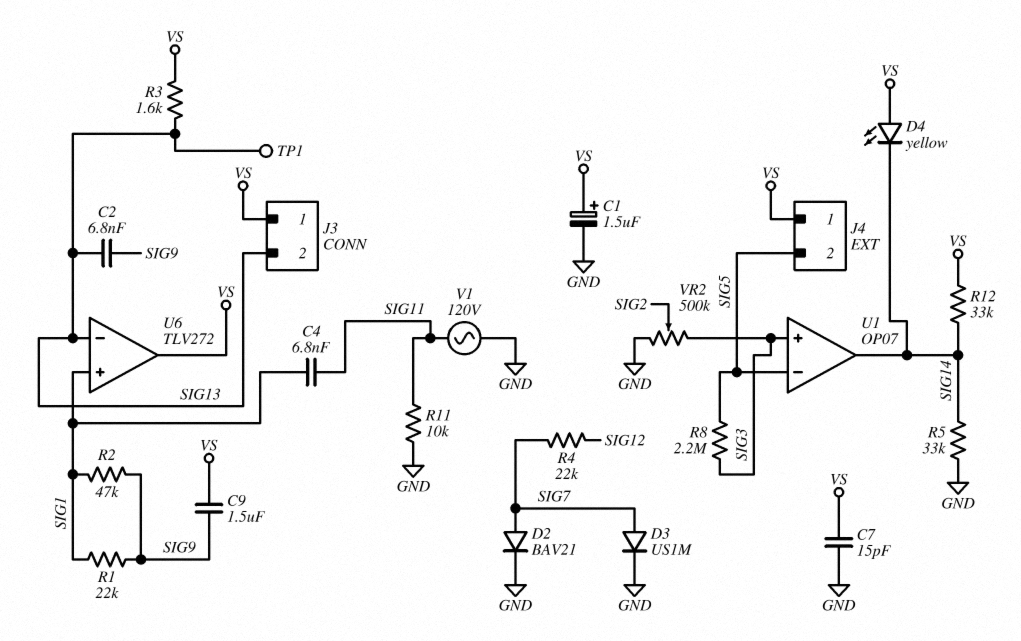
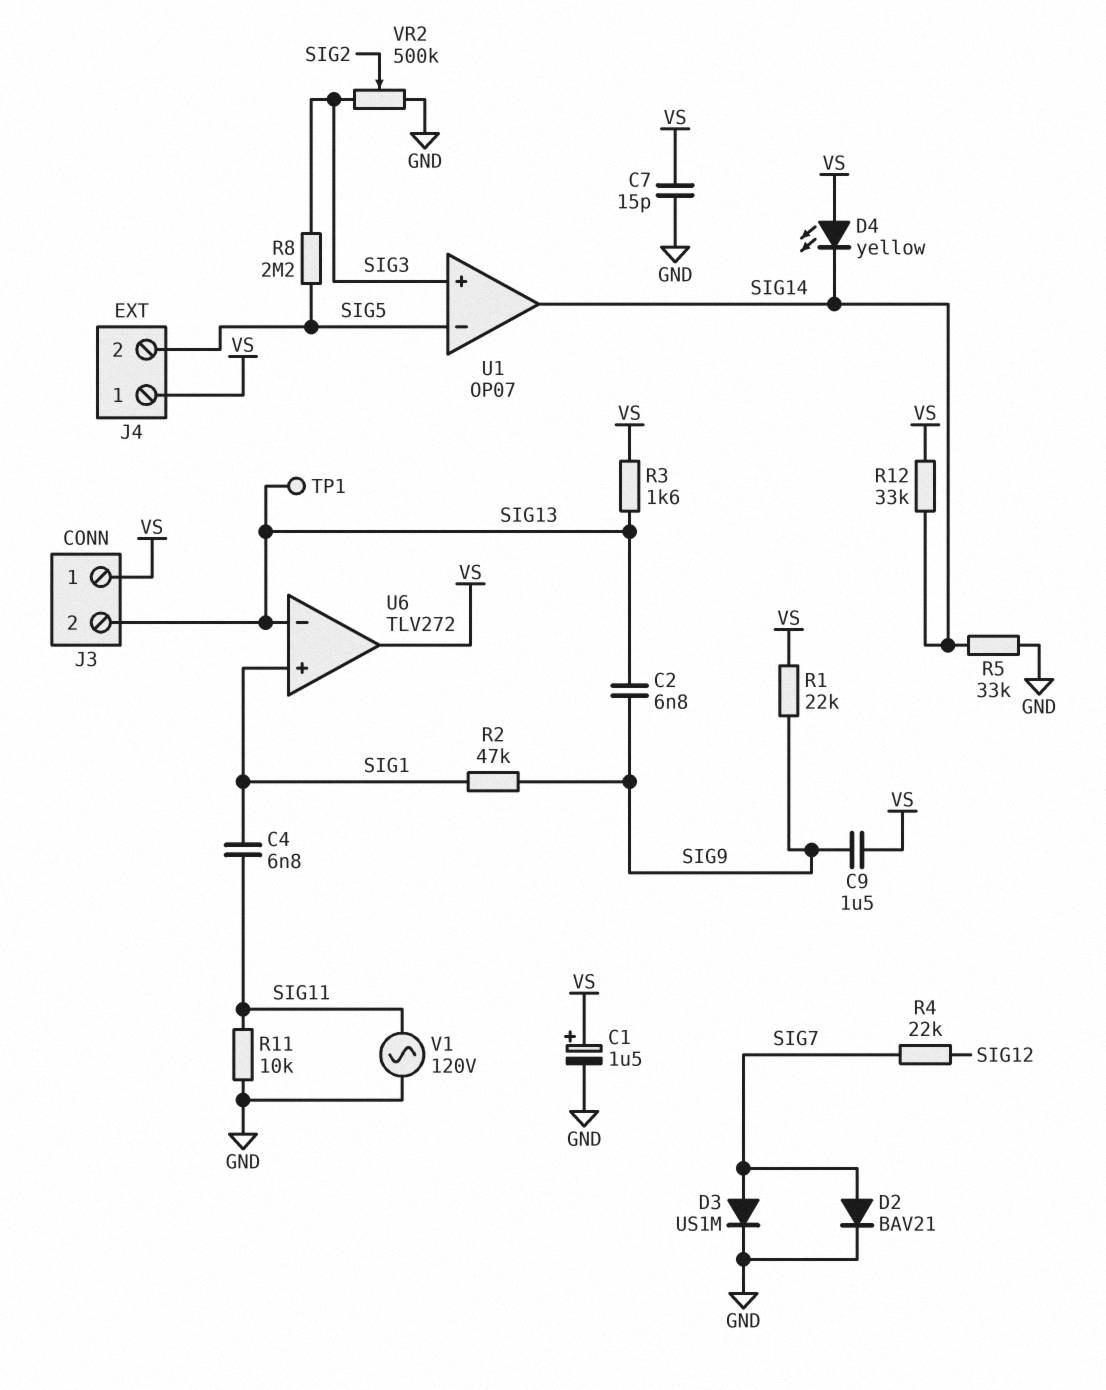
R1: 22k (SIG1, SIG9) -> 22k (SIG9, VS)

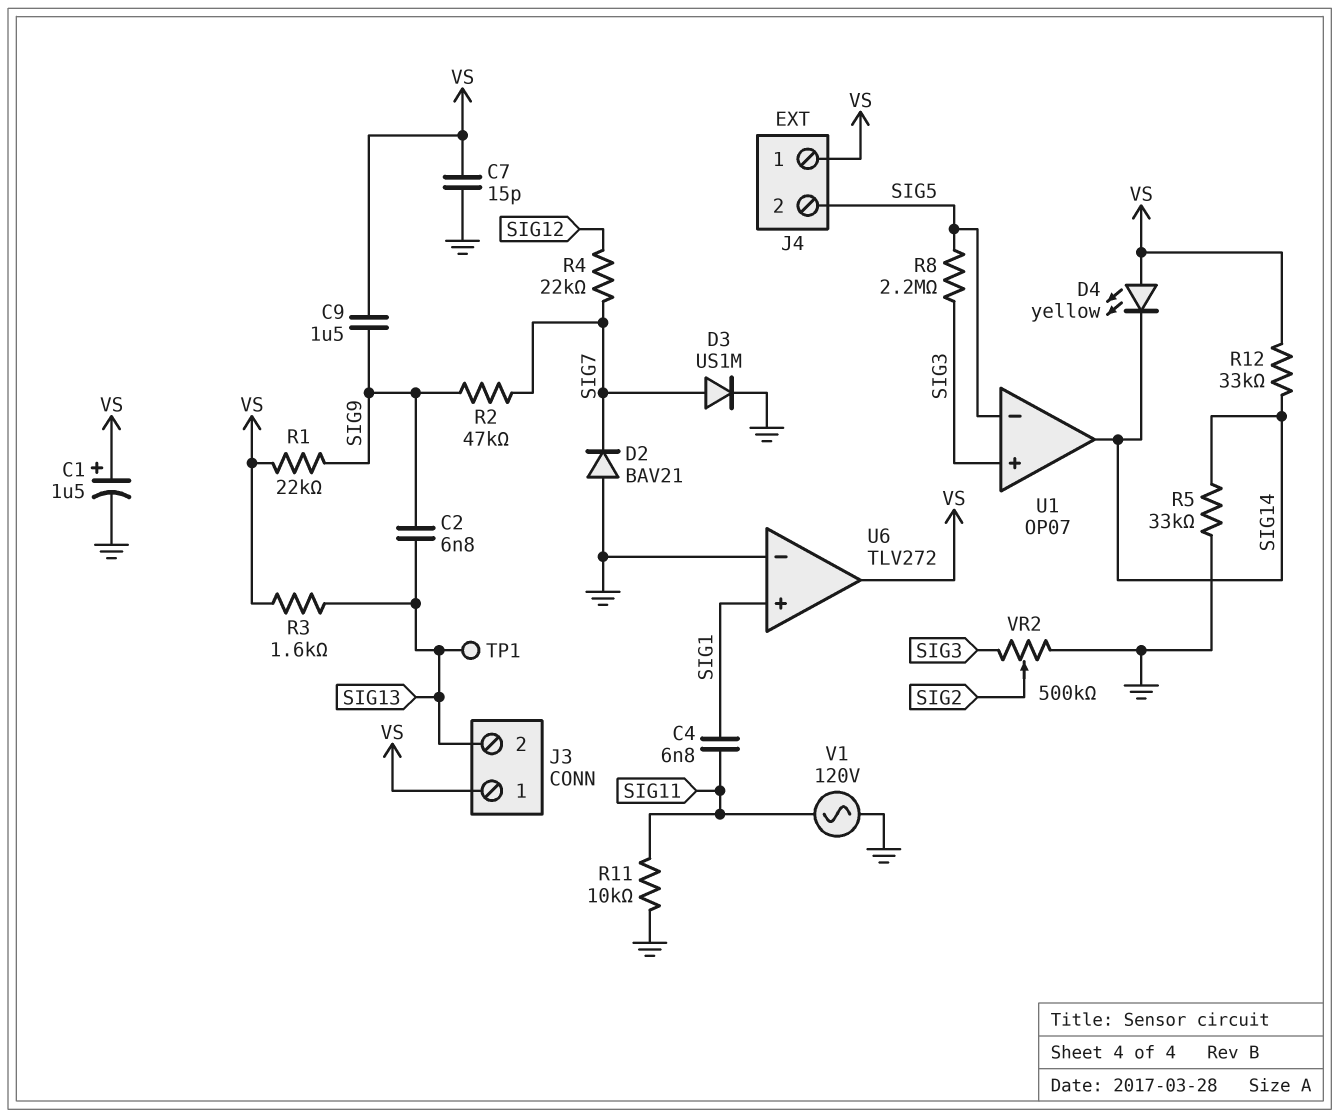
D2: diode BAV21 (A SIG7, K GND) -> diode BAV21 (A GND, K SIG7)
R2: 47k (SIG1, SIG9) -> 47k (SIG7, SIG9)
U6 pin in-: SIG13 -> GND

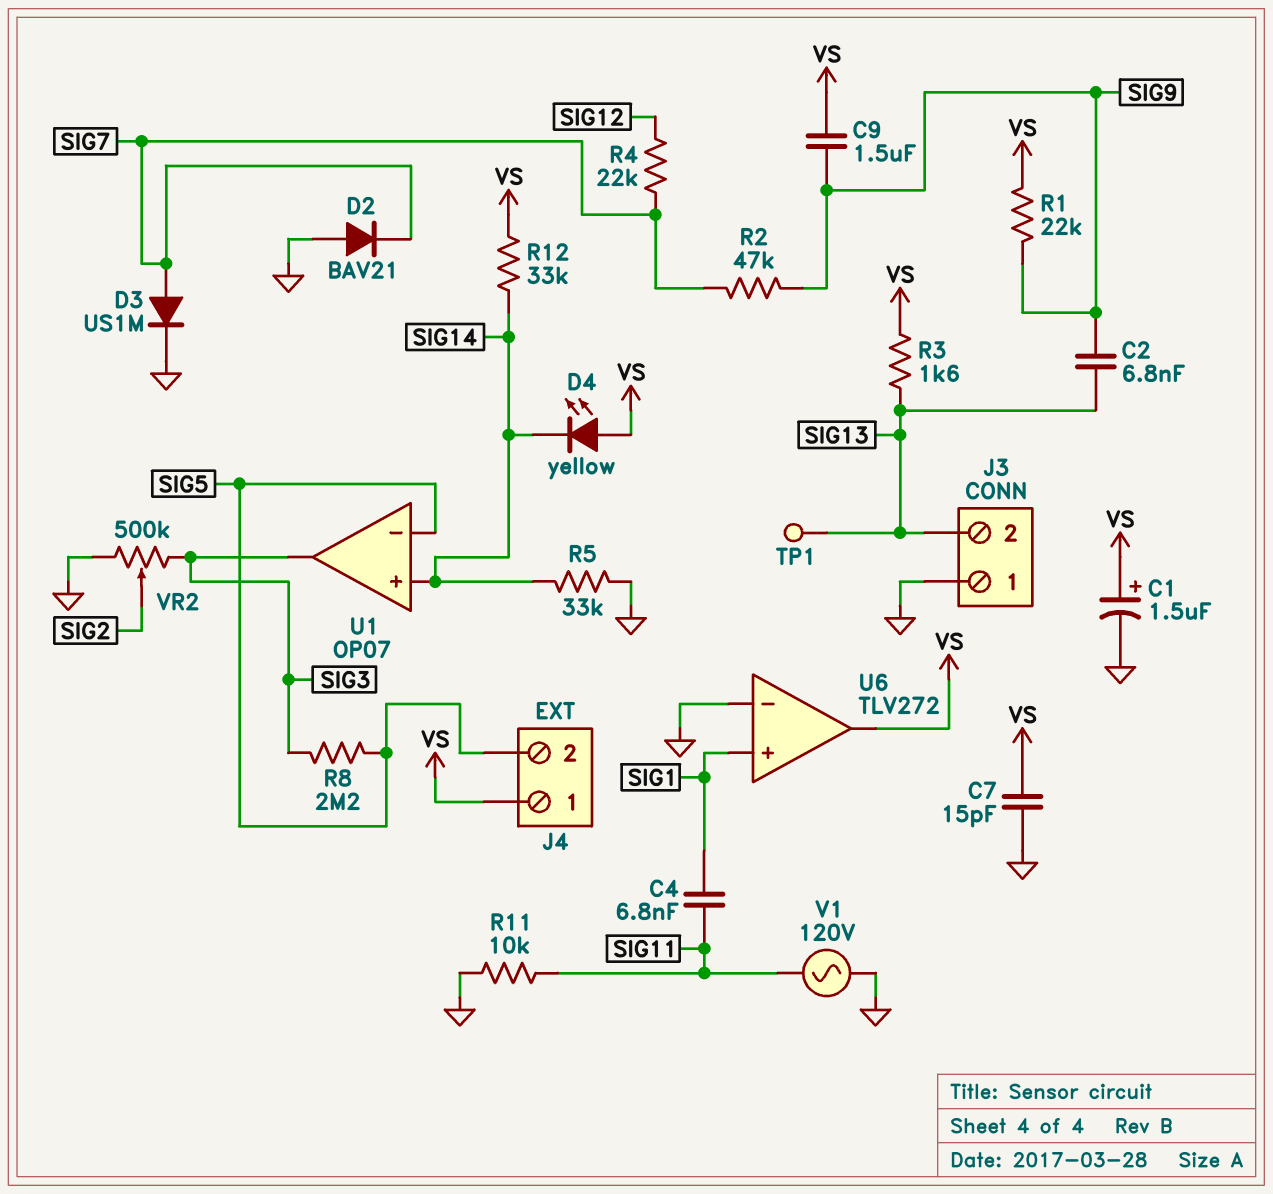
J3 pin 1: VS -> GND
U1 pin in+: SIG3 -> SIG14
U1 pin out: SIG14 -> SIG3

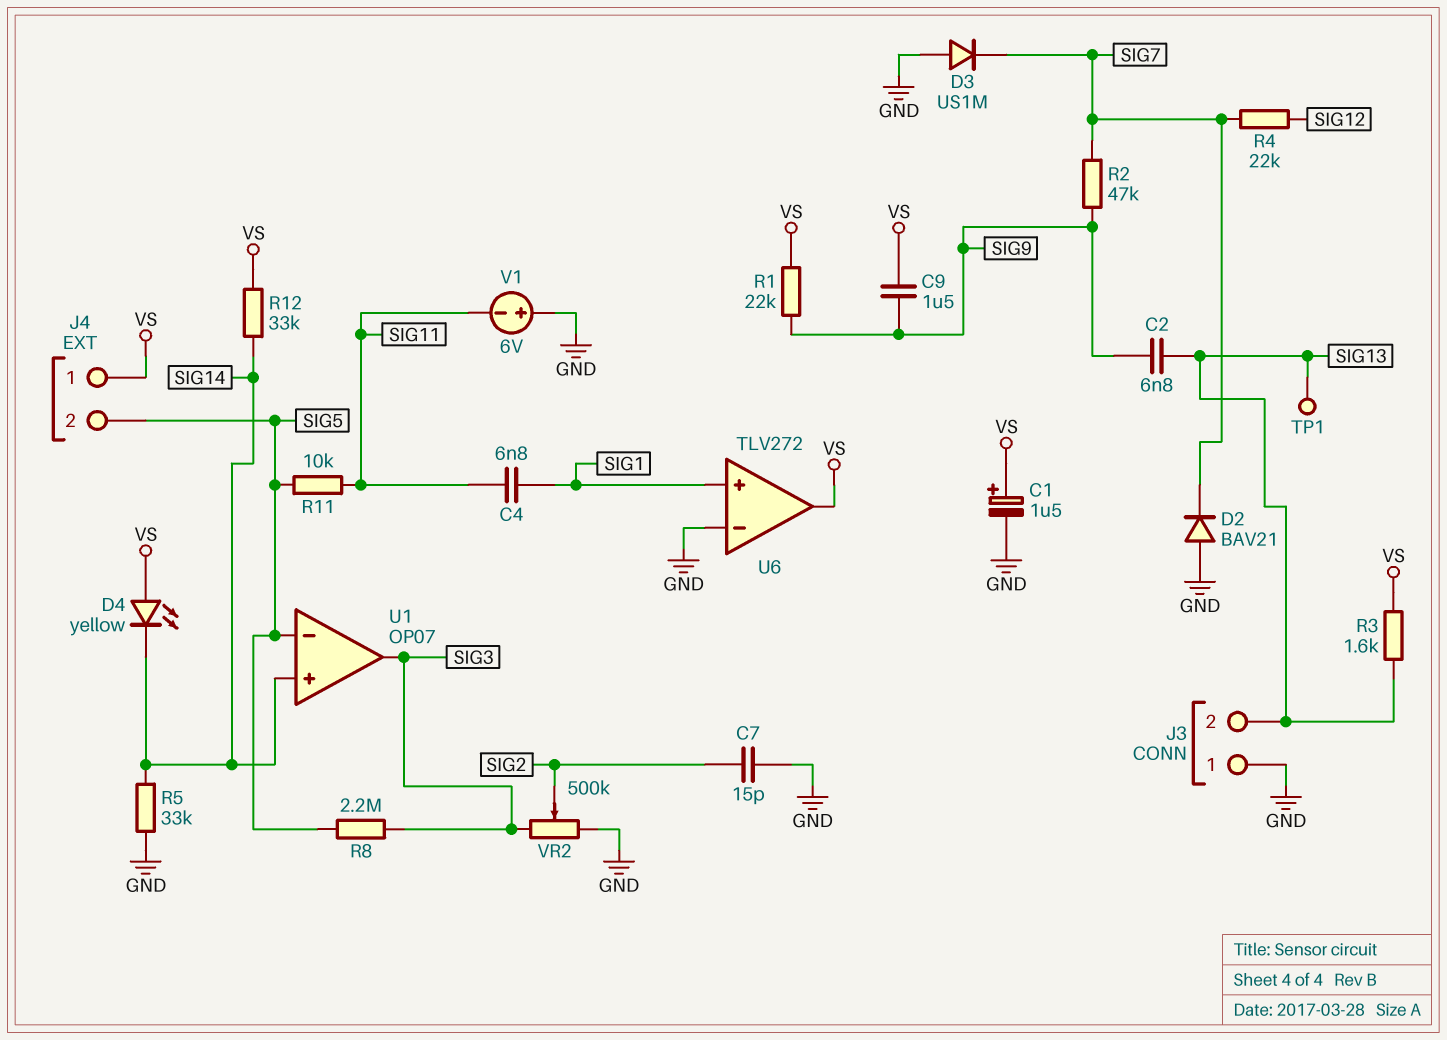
C7: 15pF (GND, VS) -> 15pF (GND, SIG2)
D3: diode US1M (A SIG7, K GND) -> diode US1M (A GND, K SIG7)
R11: 10k (GND, SIG11) -> 10k (SIG5, SIG11)
V1: AC 120V (GND, SIG11) -> 6V (plus GND, minus SIG11)

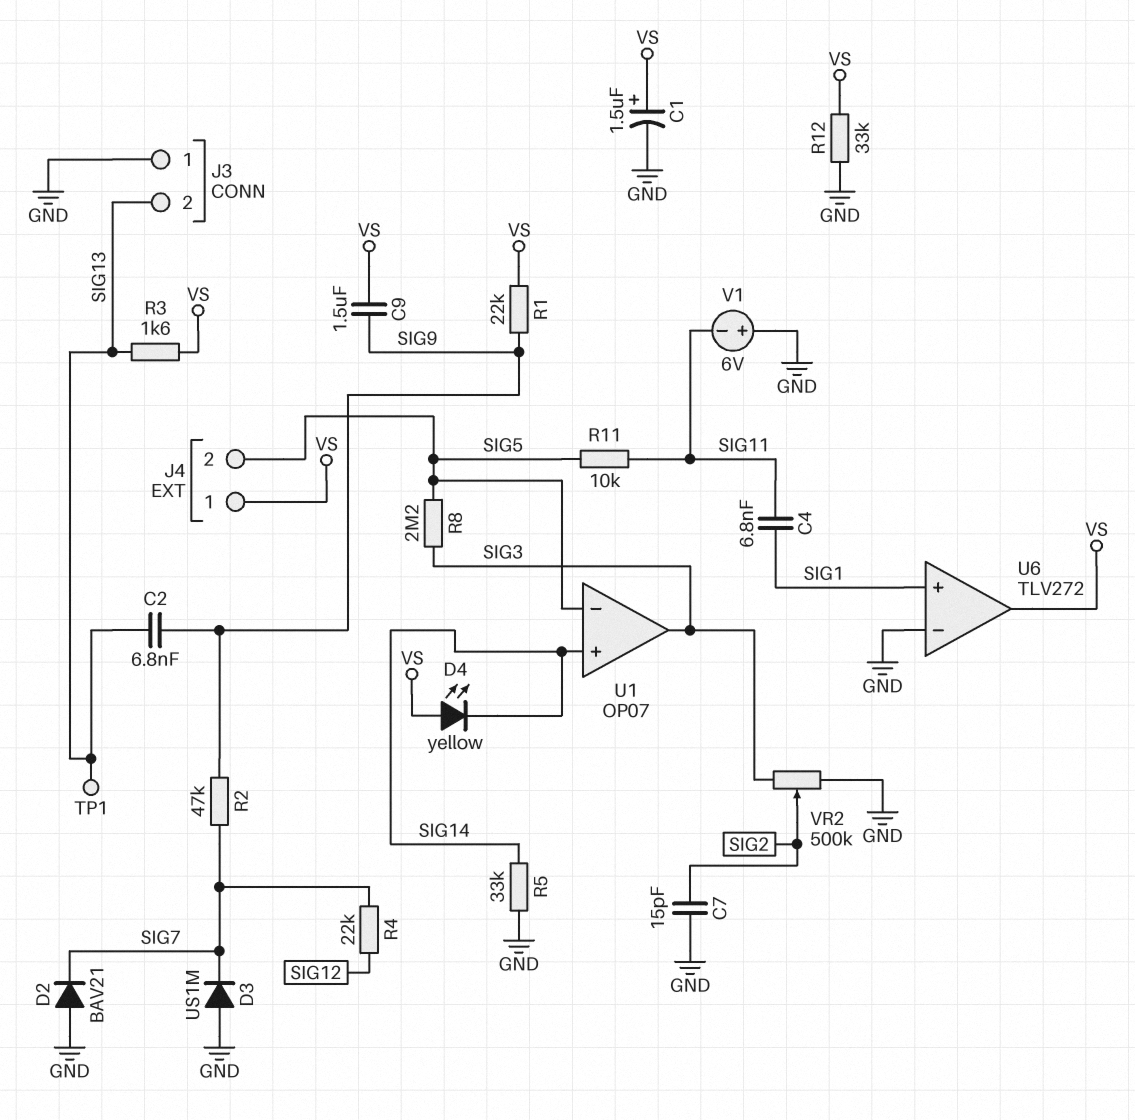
R12: 33k (SIG14, VS) -> 33k (GND, VS)

